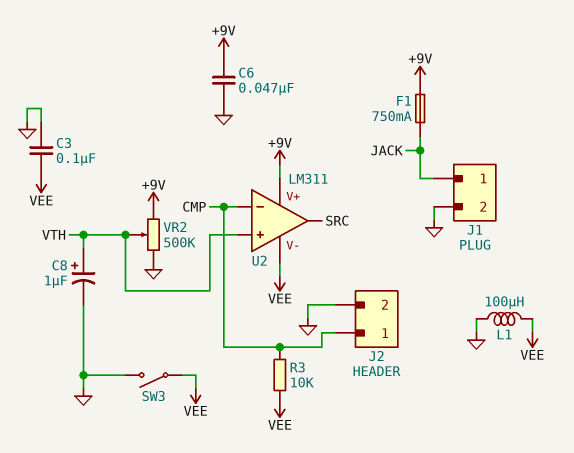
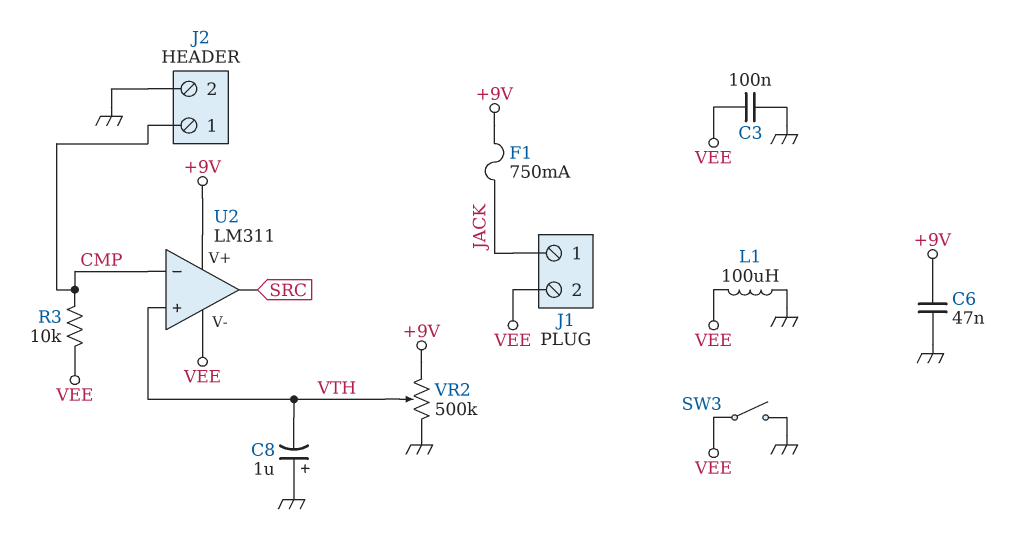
C8: 1uF (plus VTH, minus GND) -> 1uF (plus GND, minus VTH)
J1 pin 2: GND -> VEE

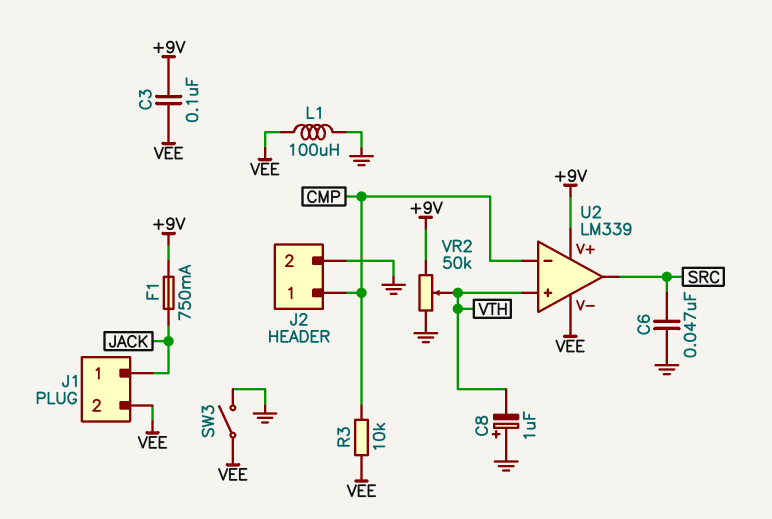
C3: 100nF (GND, VEE) -> 100nF (+9V, VEE)
C6: 47nF (+9V, GND) -> 47nF (GND, SRC)
U2: LM311 -> LM339
VR2: 500k (+9V, GND, wiper VTH) -> 50k (+9V, GND, wiper VTH)

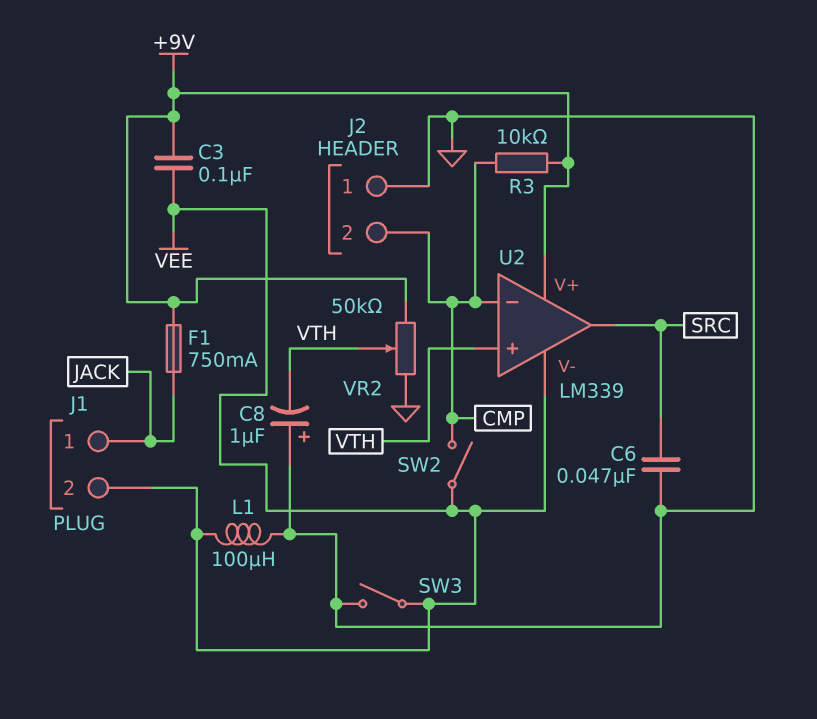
J2 pin 1: CMP -> GND
J2 pin 2: GND -> CMP
R3: 10k (CMP, VEE) -> 10k (+9V, CMP)
SW2: none -> switch (CMP, VEE)

